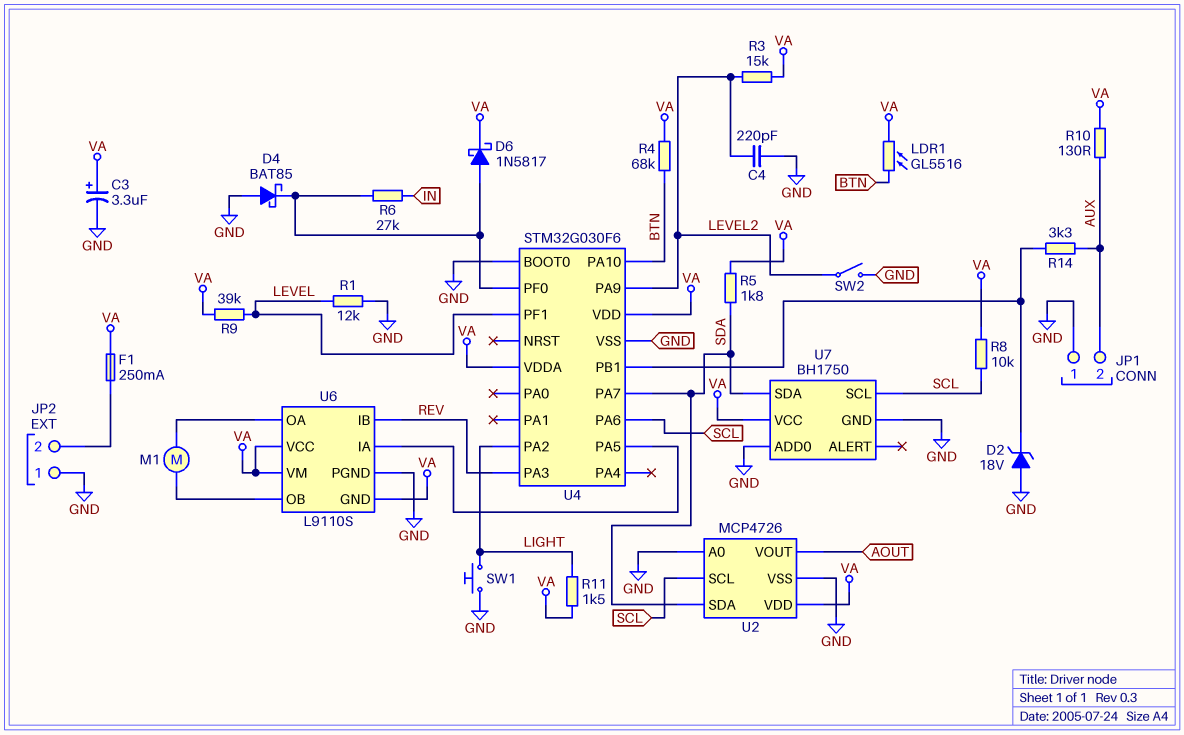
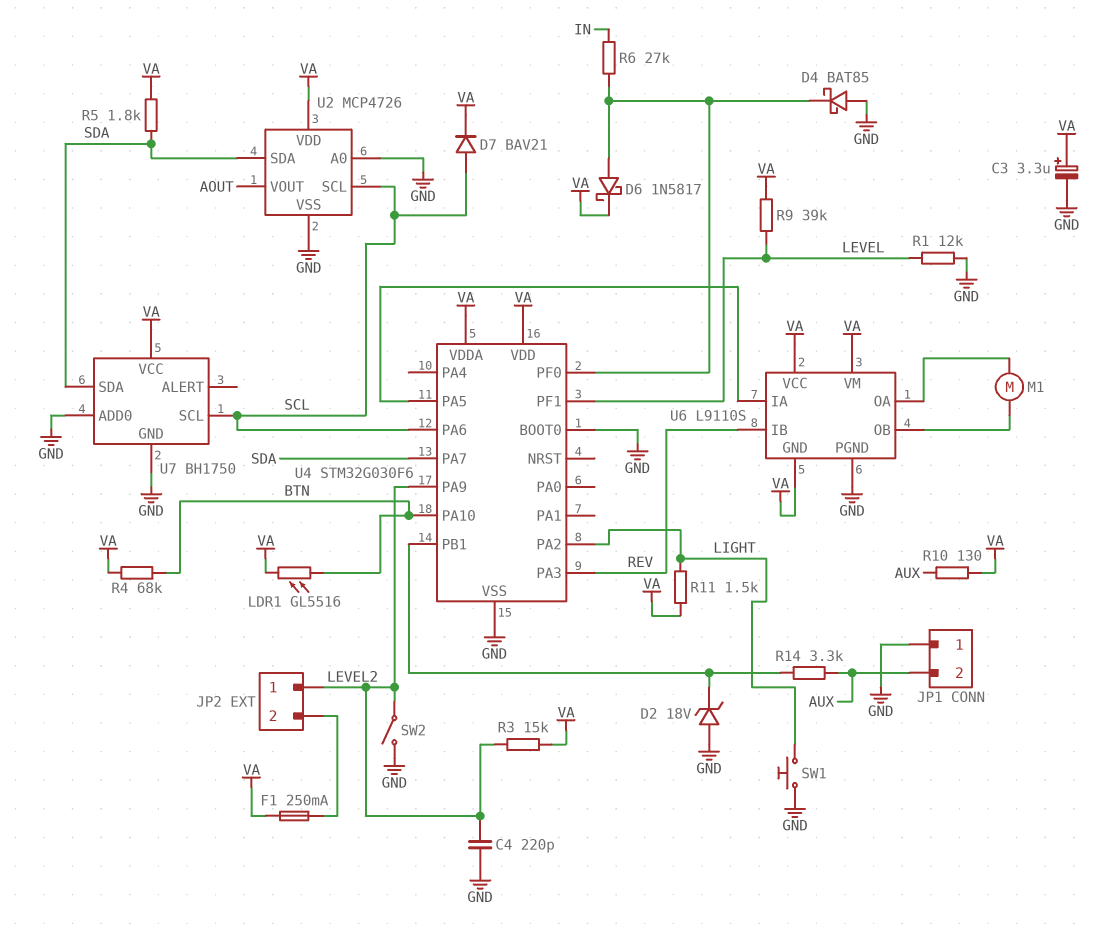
D7: none -> diode BAV21 (A SCL, K VA)
JP2 pin 1: GND -> LEVEL2
R8: 10k (SCL, VA) -> none

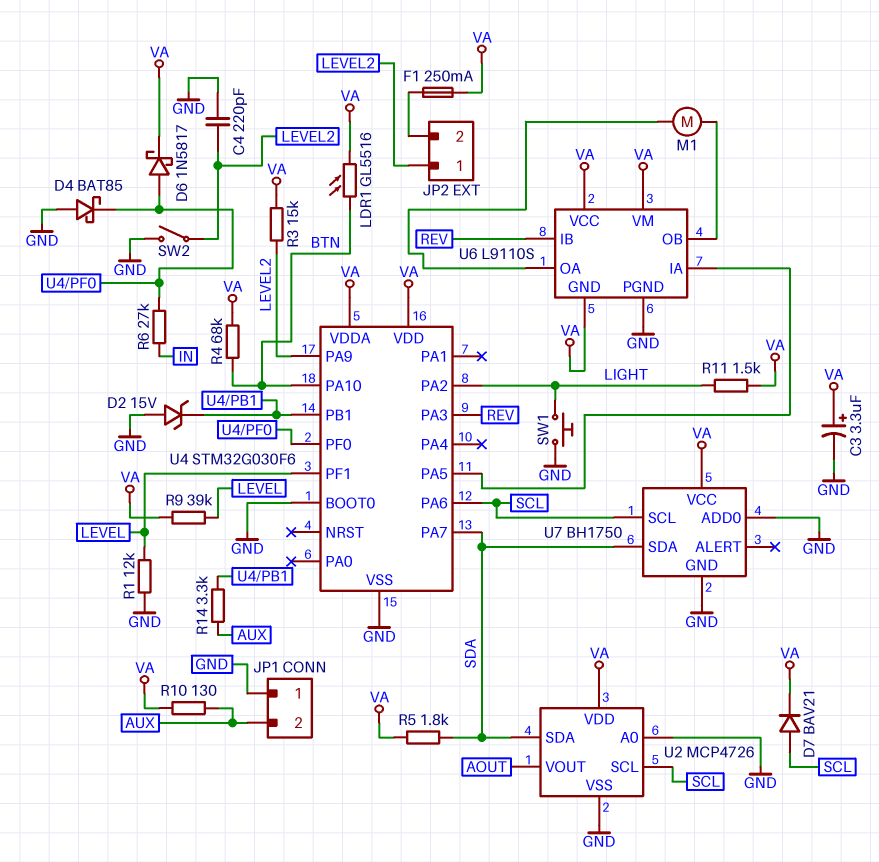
D2: zener 18V (A GND, K U4/PB1) -> zener 15V (A GND, K U4/PB1)

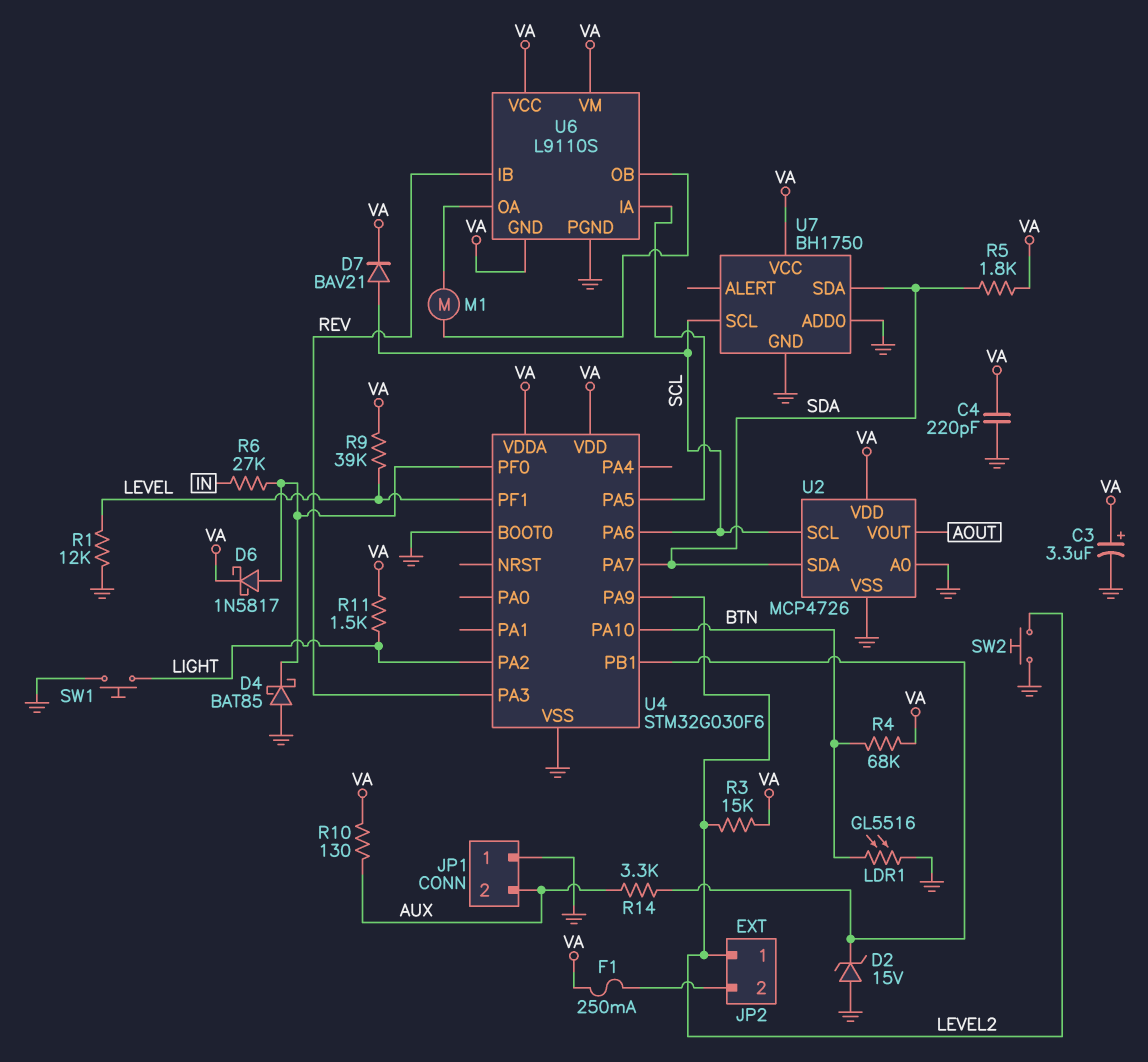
C4: 220pF (GND, LEVEL2) -> 220pF (GND, VA)
LDR1: GL5516 (BTN, VA) -> GL5516 (BTN, GND)
SW2: switch (GND, LEVEL2) -> button (GND, LEVEL2)

